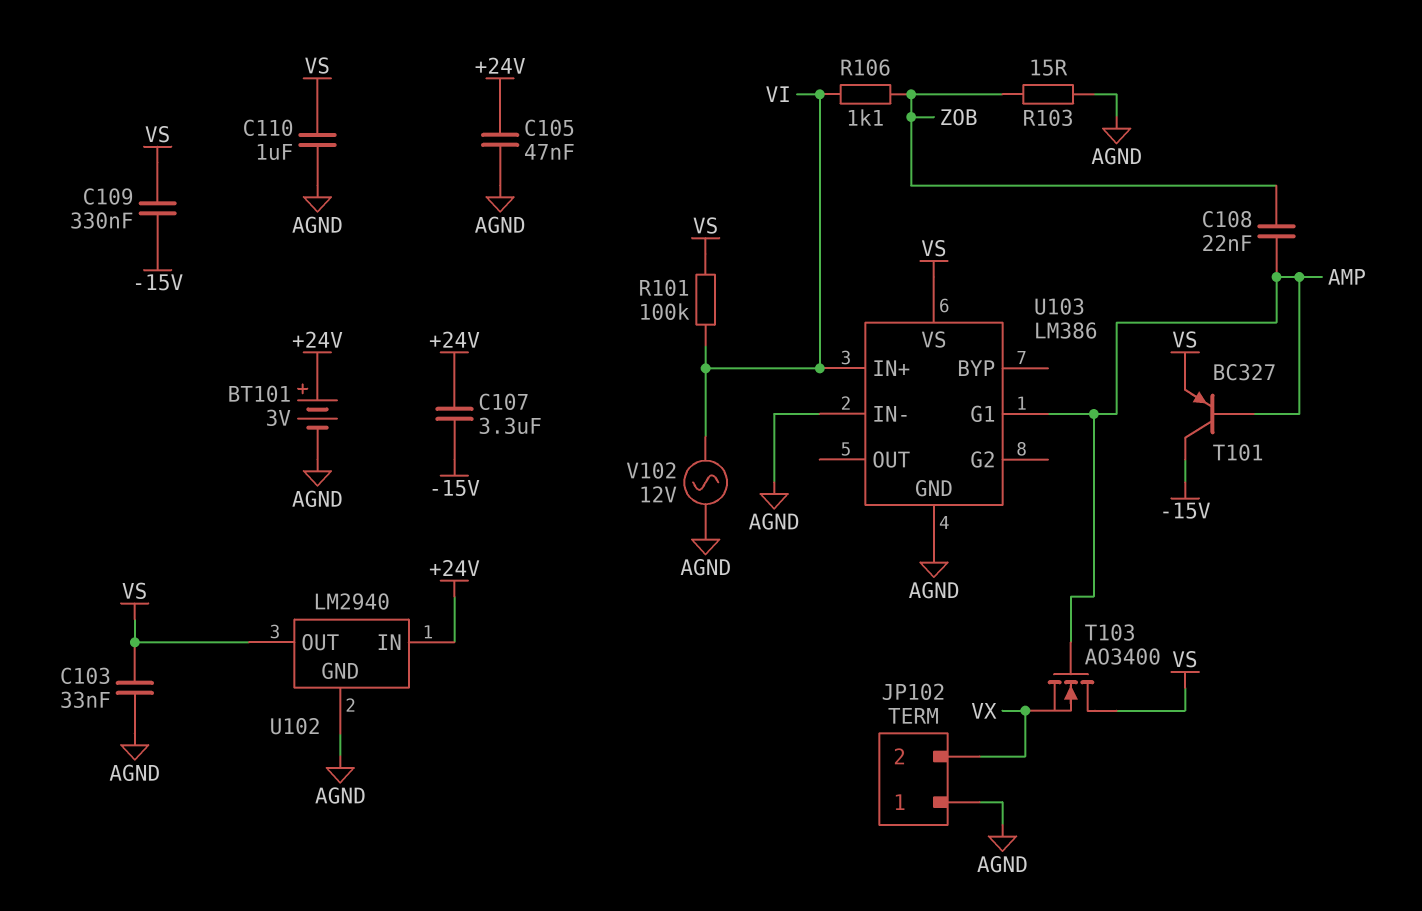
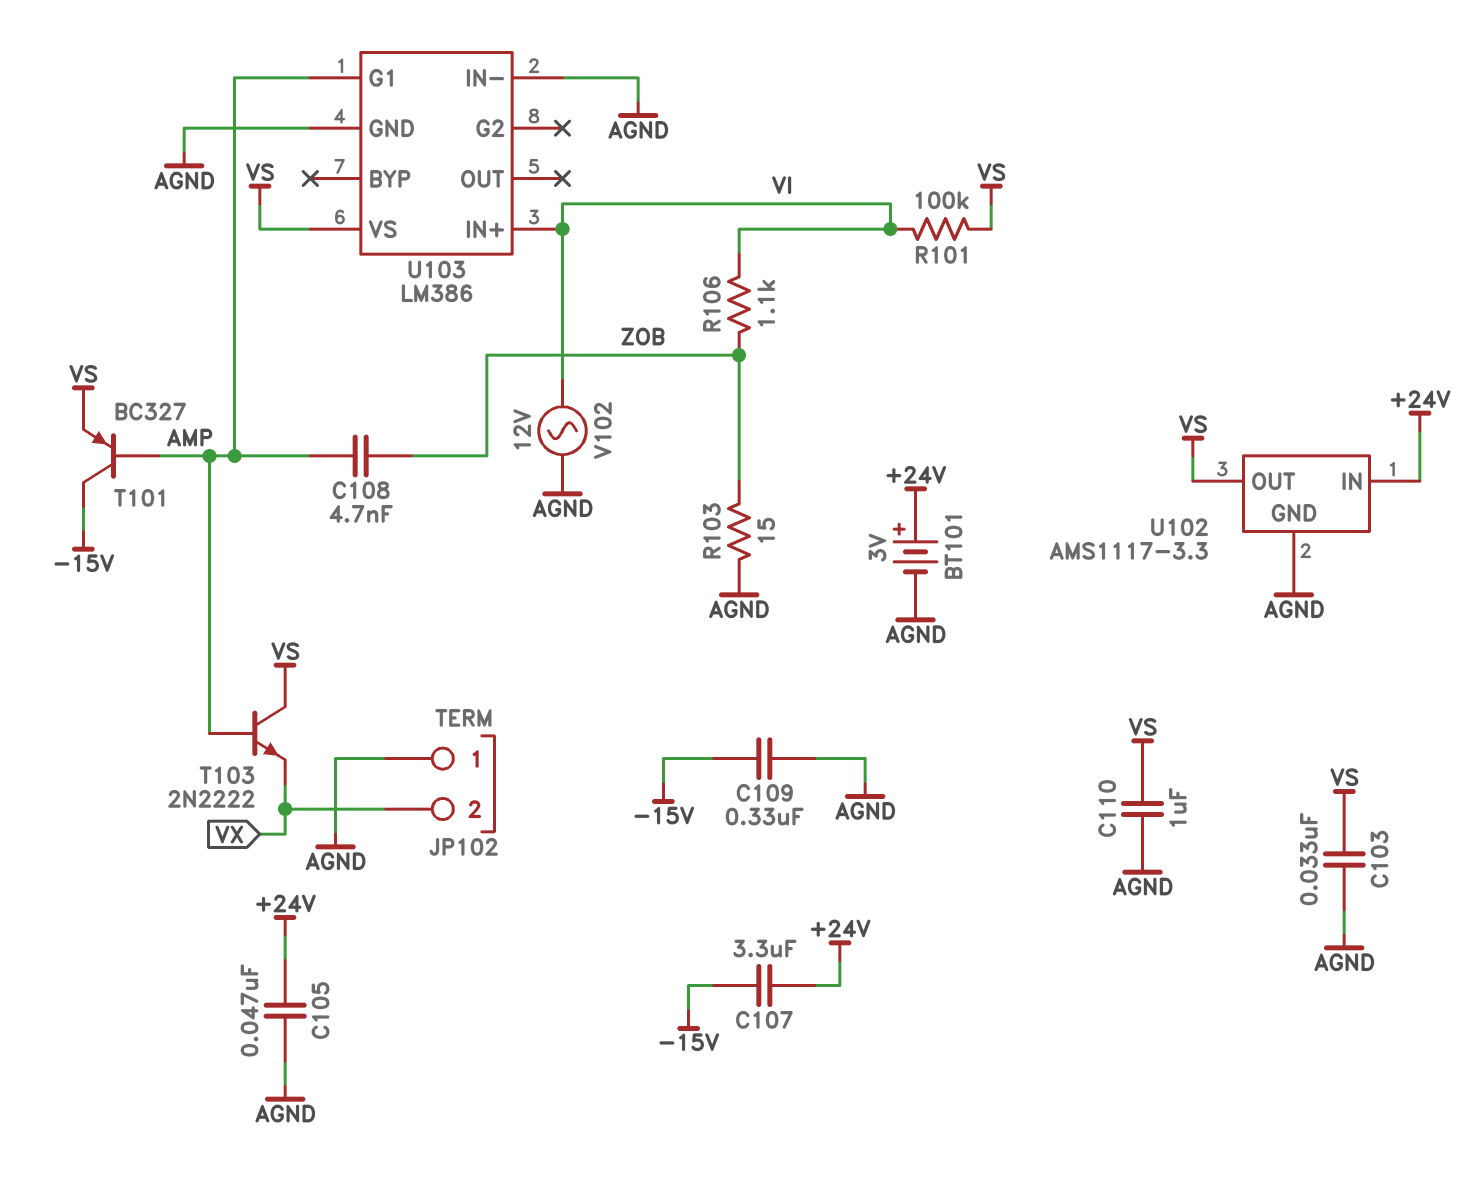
C108: 22nF (AMP, ZOB) -> 4.7nF (AMP, ZOB)
C109: 330nF (-15V, VS) -> 330nF (-15V, AGND)
T103: NMOS AO3400 (G AMP, D VS, S VX) -> NPN 2N2222 (B AMP, C VS, E VX)
U102: LM2940 -> AMS1117-3.3

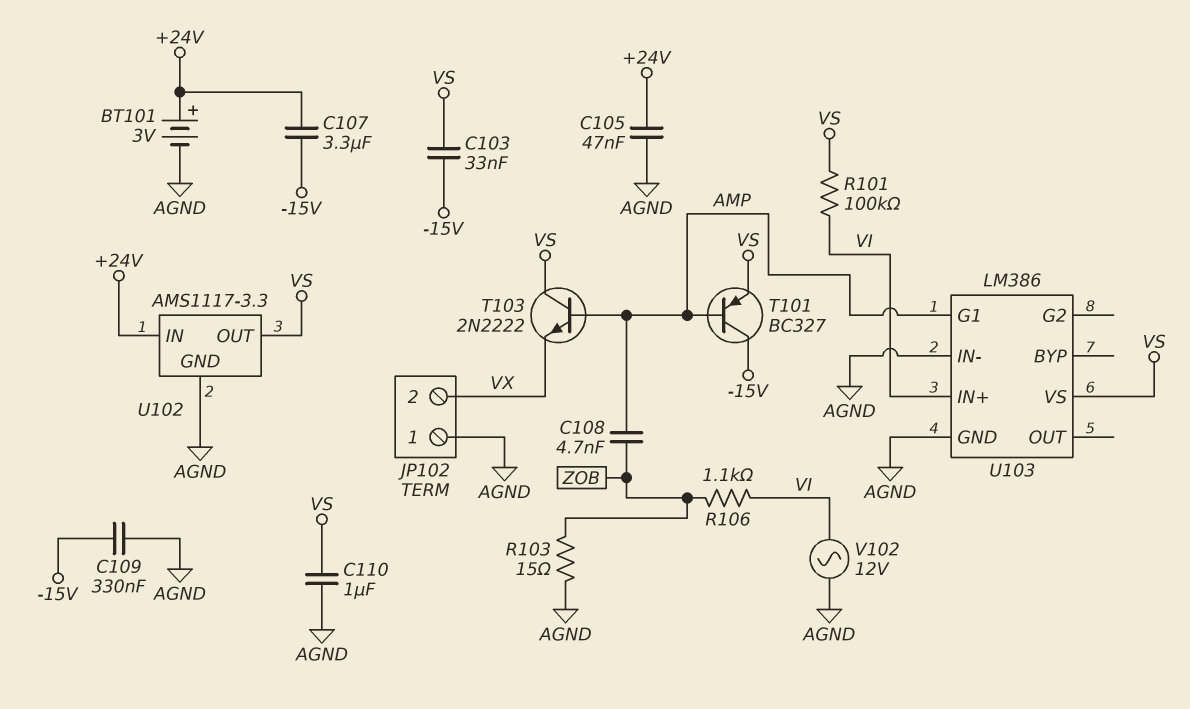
C103: 33nF (AGND, VS) -> 33nF (-15V, VS)

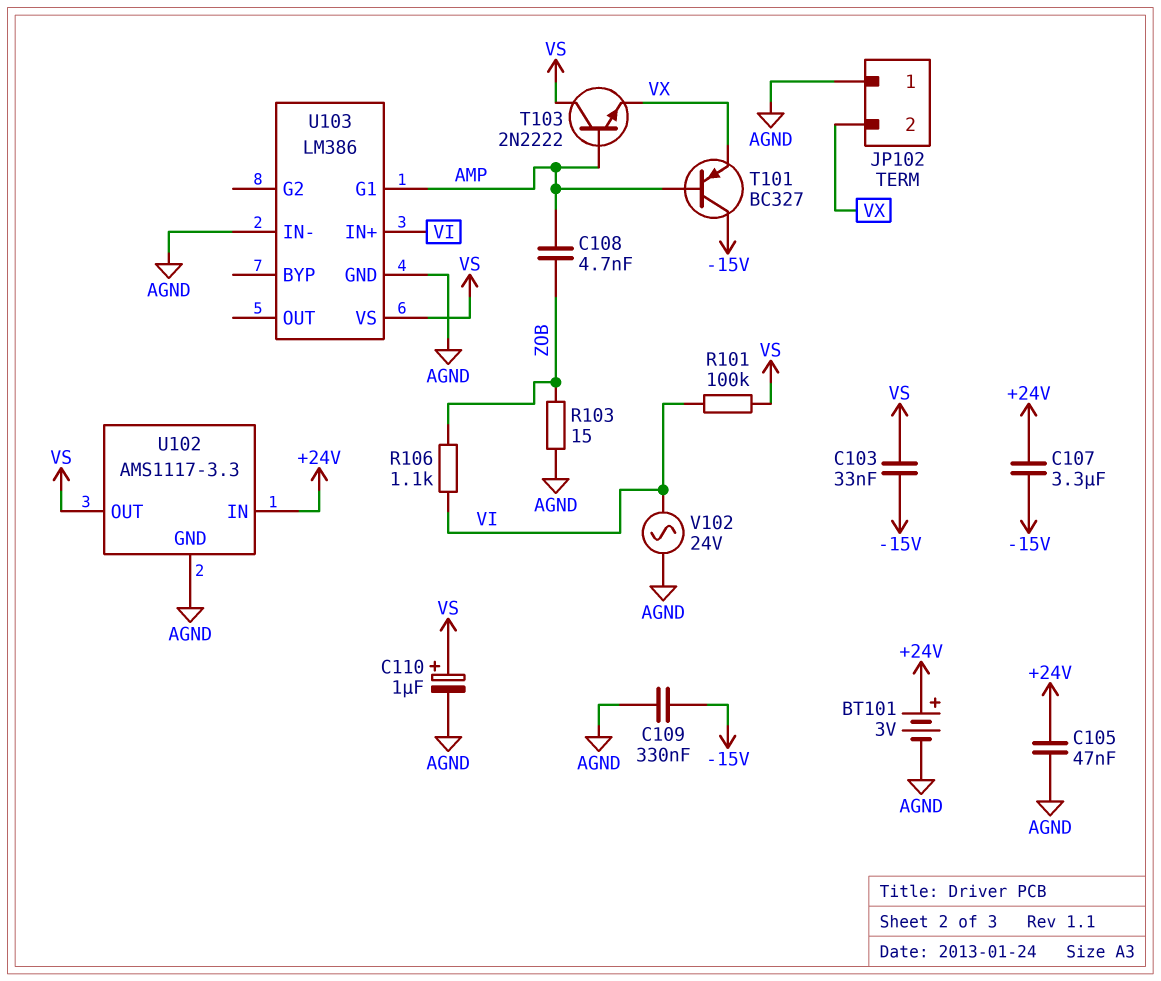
C110: 1uF (AGND, VS) -> 1uF (plus VS, minus AGND)
T101: PNP BC327 (B AMP, C -15V, E VS) -> PNP BC327 (B AMP, C -15V, E VX)
V102: AC 12V (AGND, VI) -> AC 24V (AGND, VI)

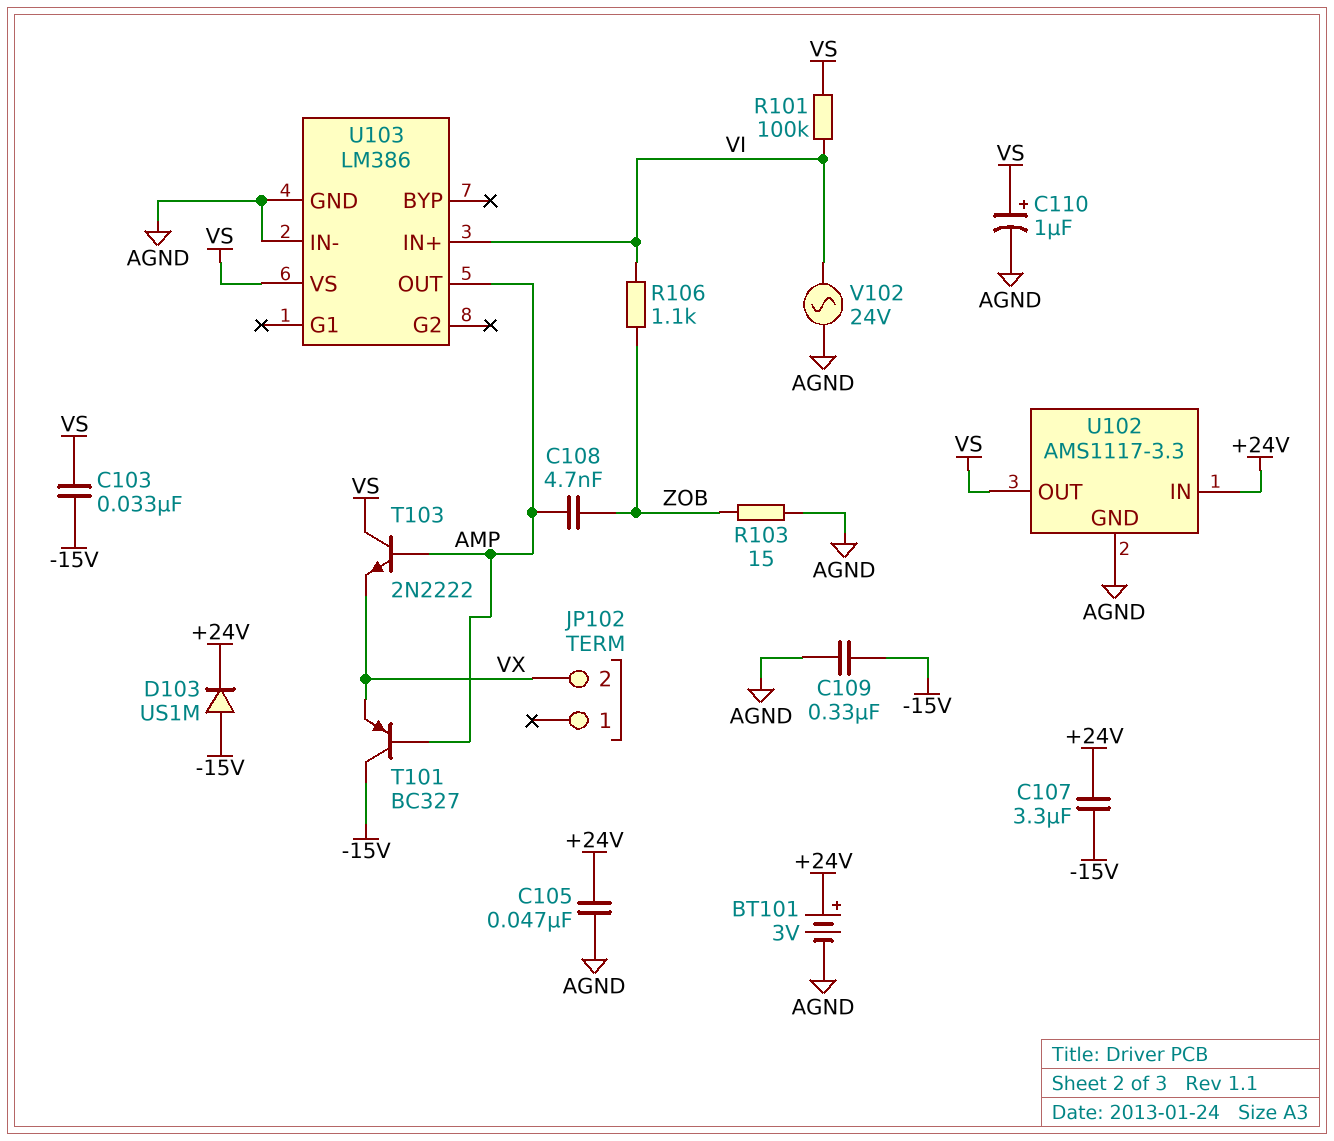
D103: none -> diode US1M (A -15V, K +24V)
JP102 pin 1: AGND -> none
U103 pin G1: AMP -> none
U103 pin OUT: none -> AMP

